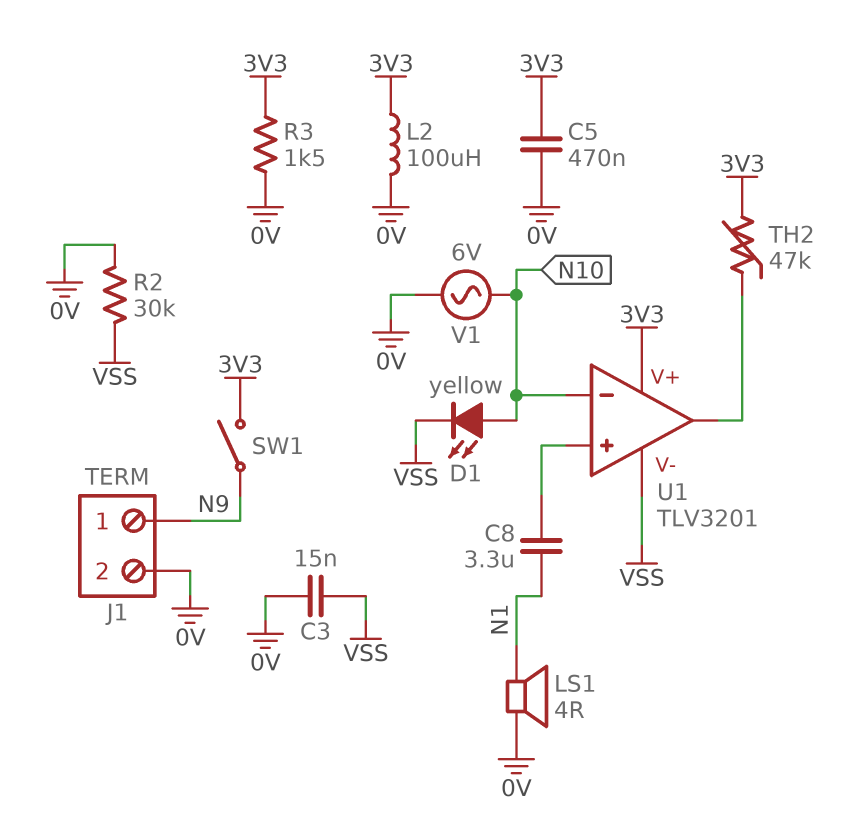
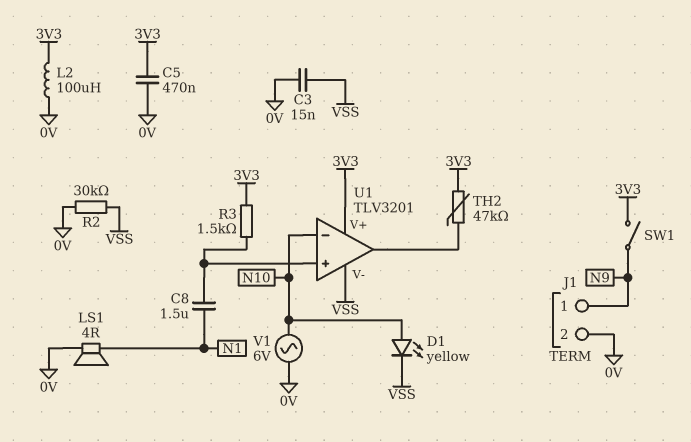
C8: 3.3uF (N1, U1/in+) -> 1.5uF (N1, U1/in+)
R3: 1.5k (0V, 3V3) -> 1.5k (3V3, U1/in+)

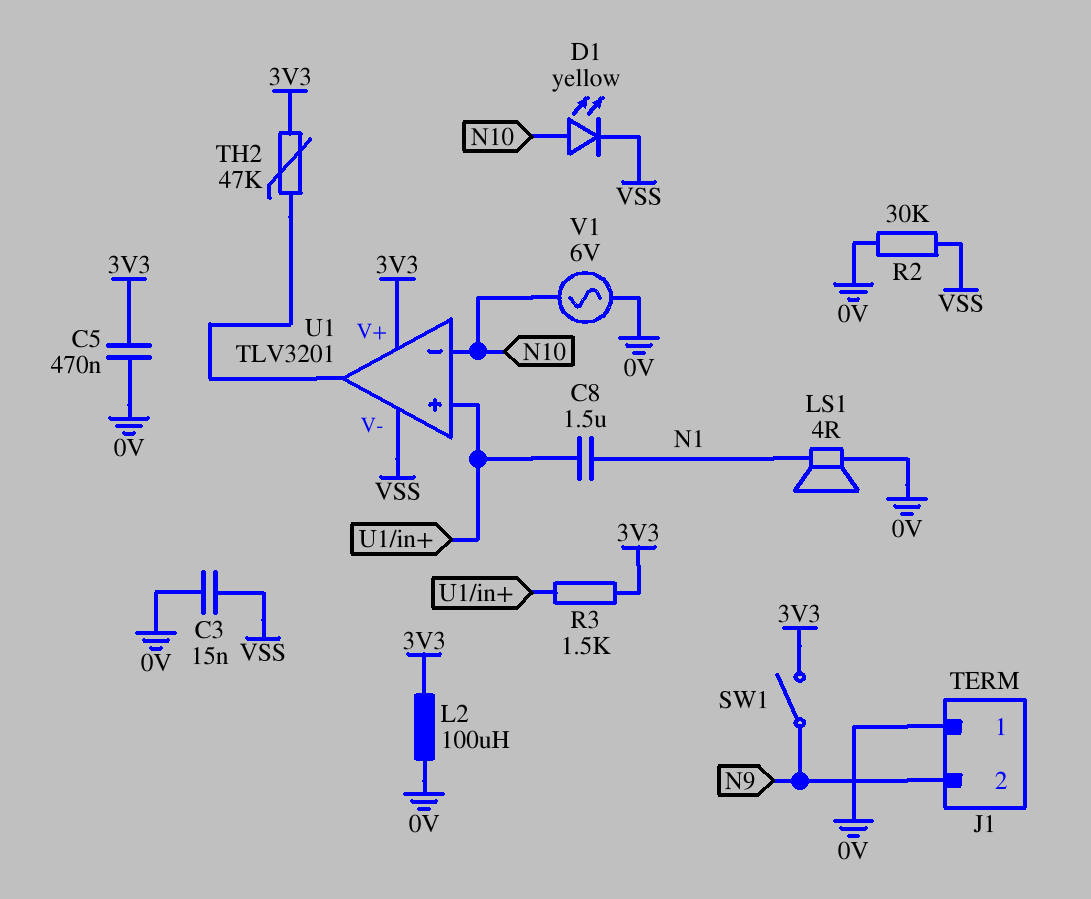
J1 pin 1: N9 -> 0V
J1 pin 2: 0V -> N9

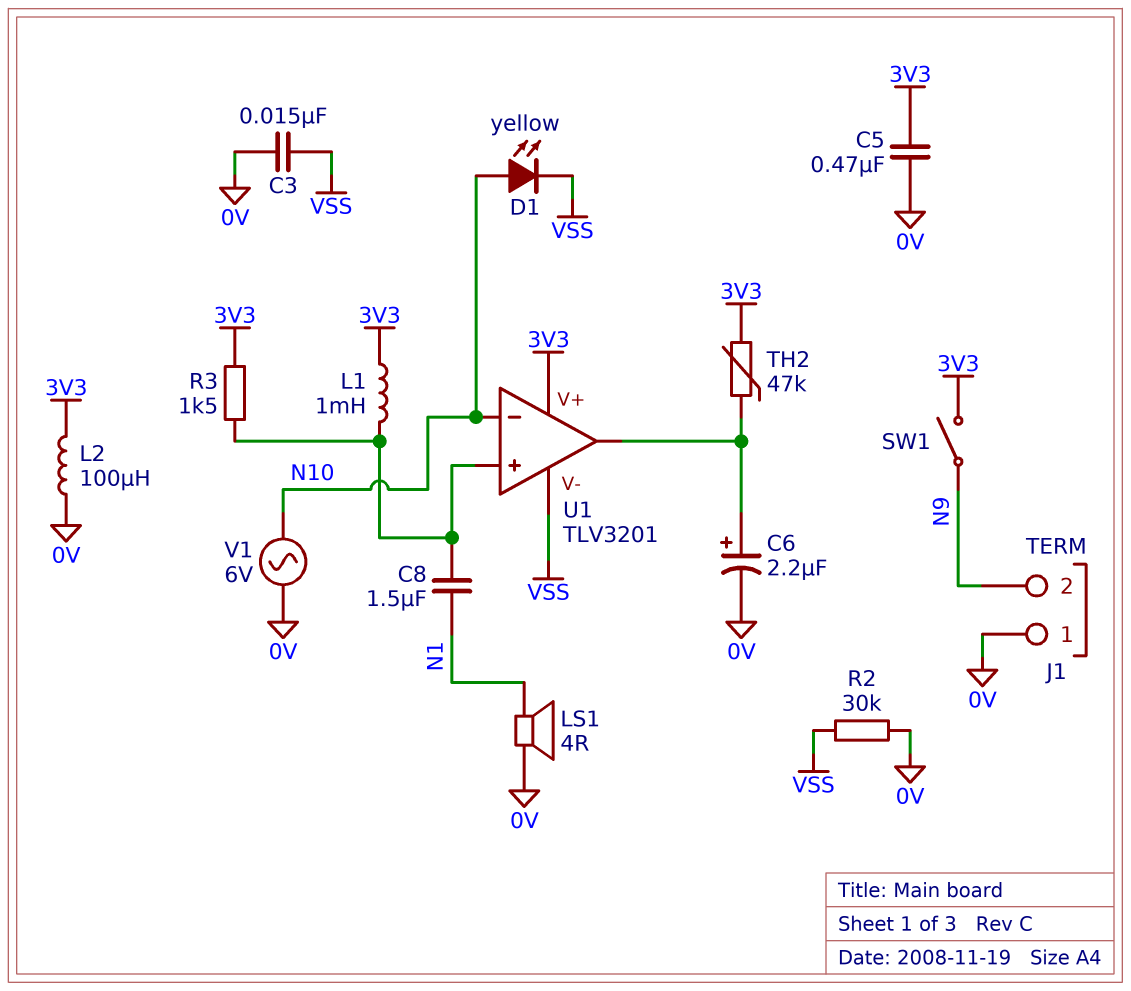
C6: none -> 2.2uF (plus U1/out, minus 0V)
L1: none -> 1mH (3V3, U1/in+)

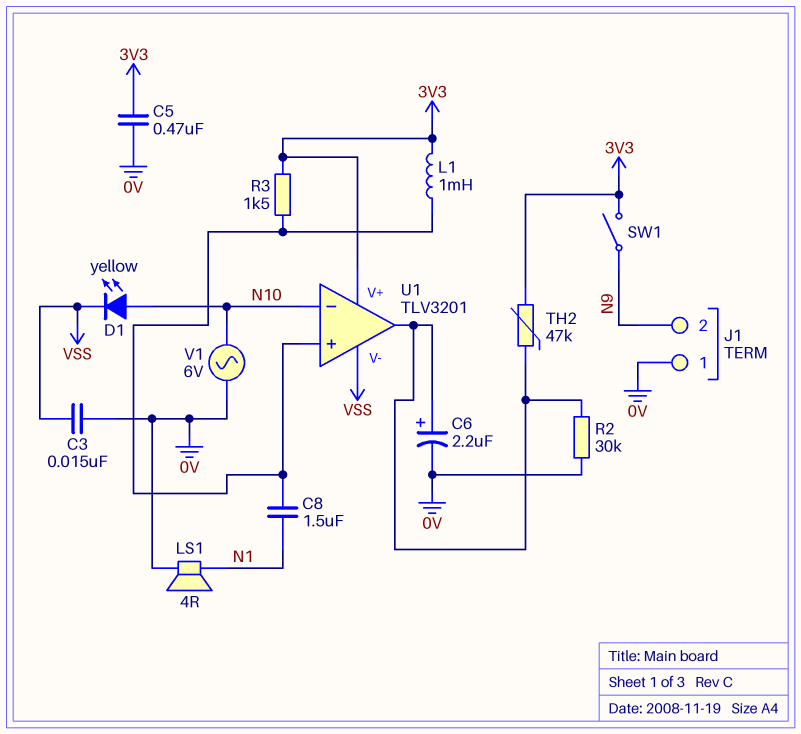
L2: 100uH (0V, 3V3) -> none
R2: 30k (0V, VSS) -> 30k (0V, U1/out)

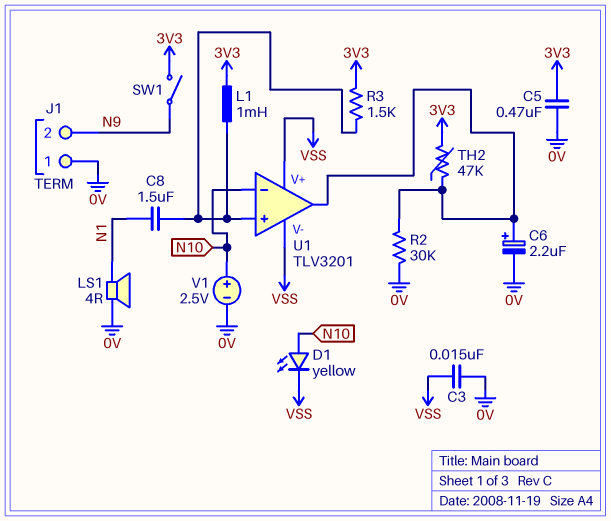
U1 pin V+: 3V3 -> VSS
V1: AC 6V (0V, N10) -> 2.5V (plus N10, minus 0V)

